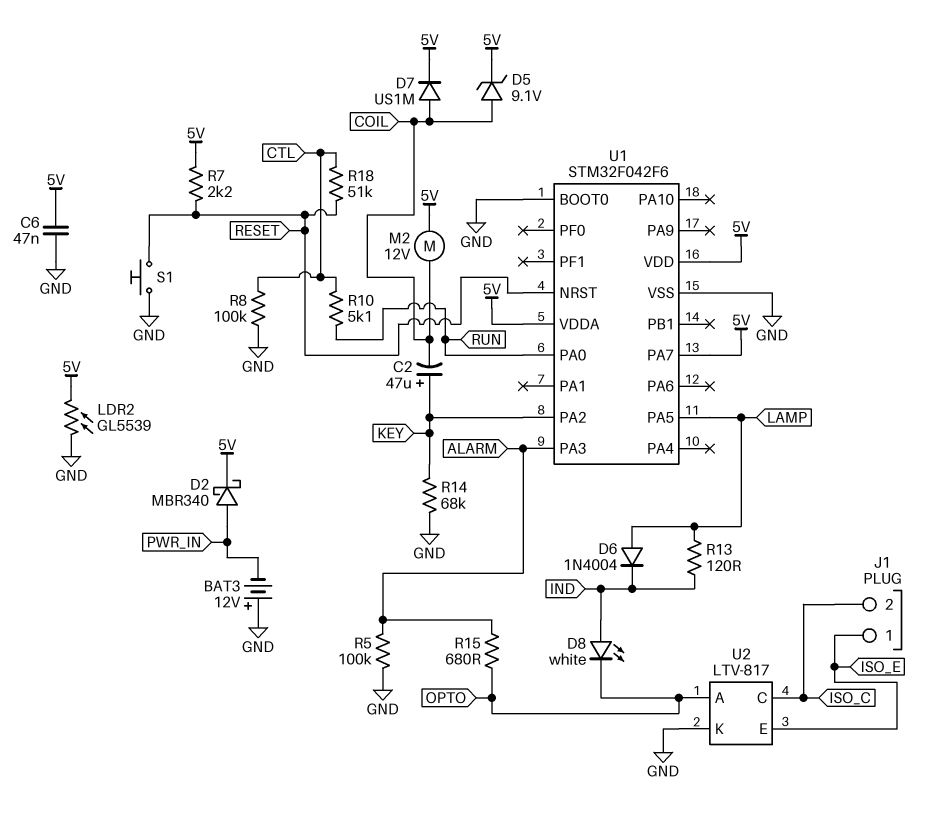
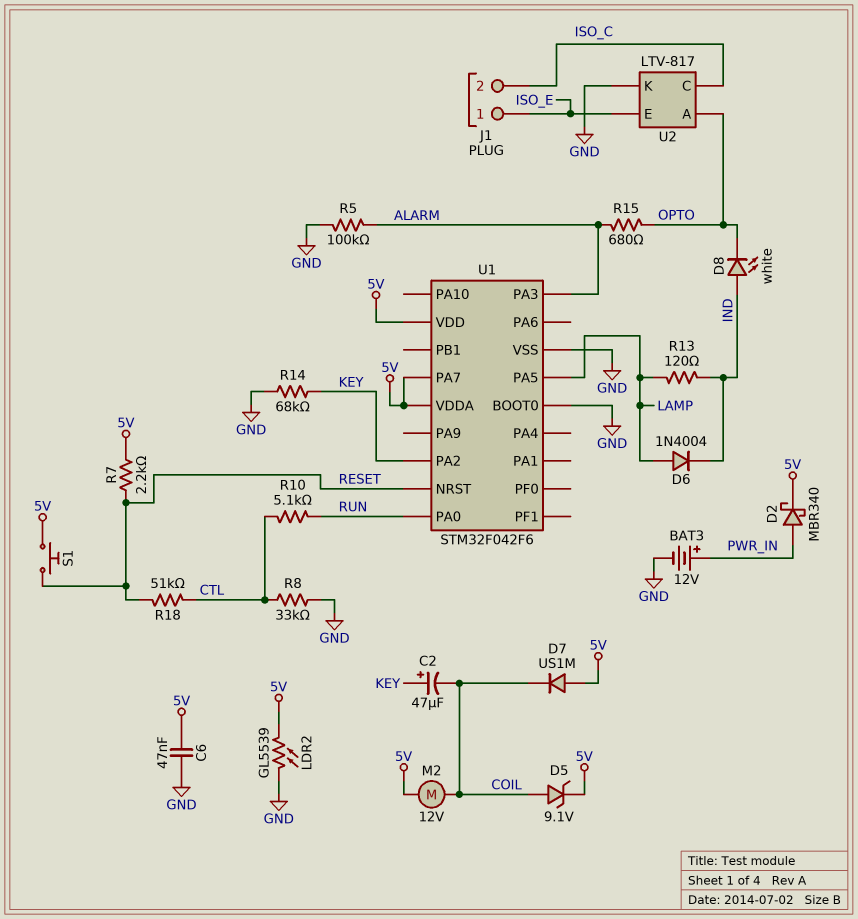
BAT3: 12V (plus GND, minus PWR_IN) -> 12V (plus PWR_IN, minus GND)
D7: diode US1M (A COIL, K 5V) -> diode US1M (A 5V, K COIL)
R8: 100k (CTL, GND) -> 33k (CTL, GND)
S1: button (GND, RESET) -> button (5V, RESET)

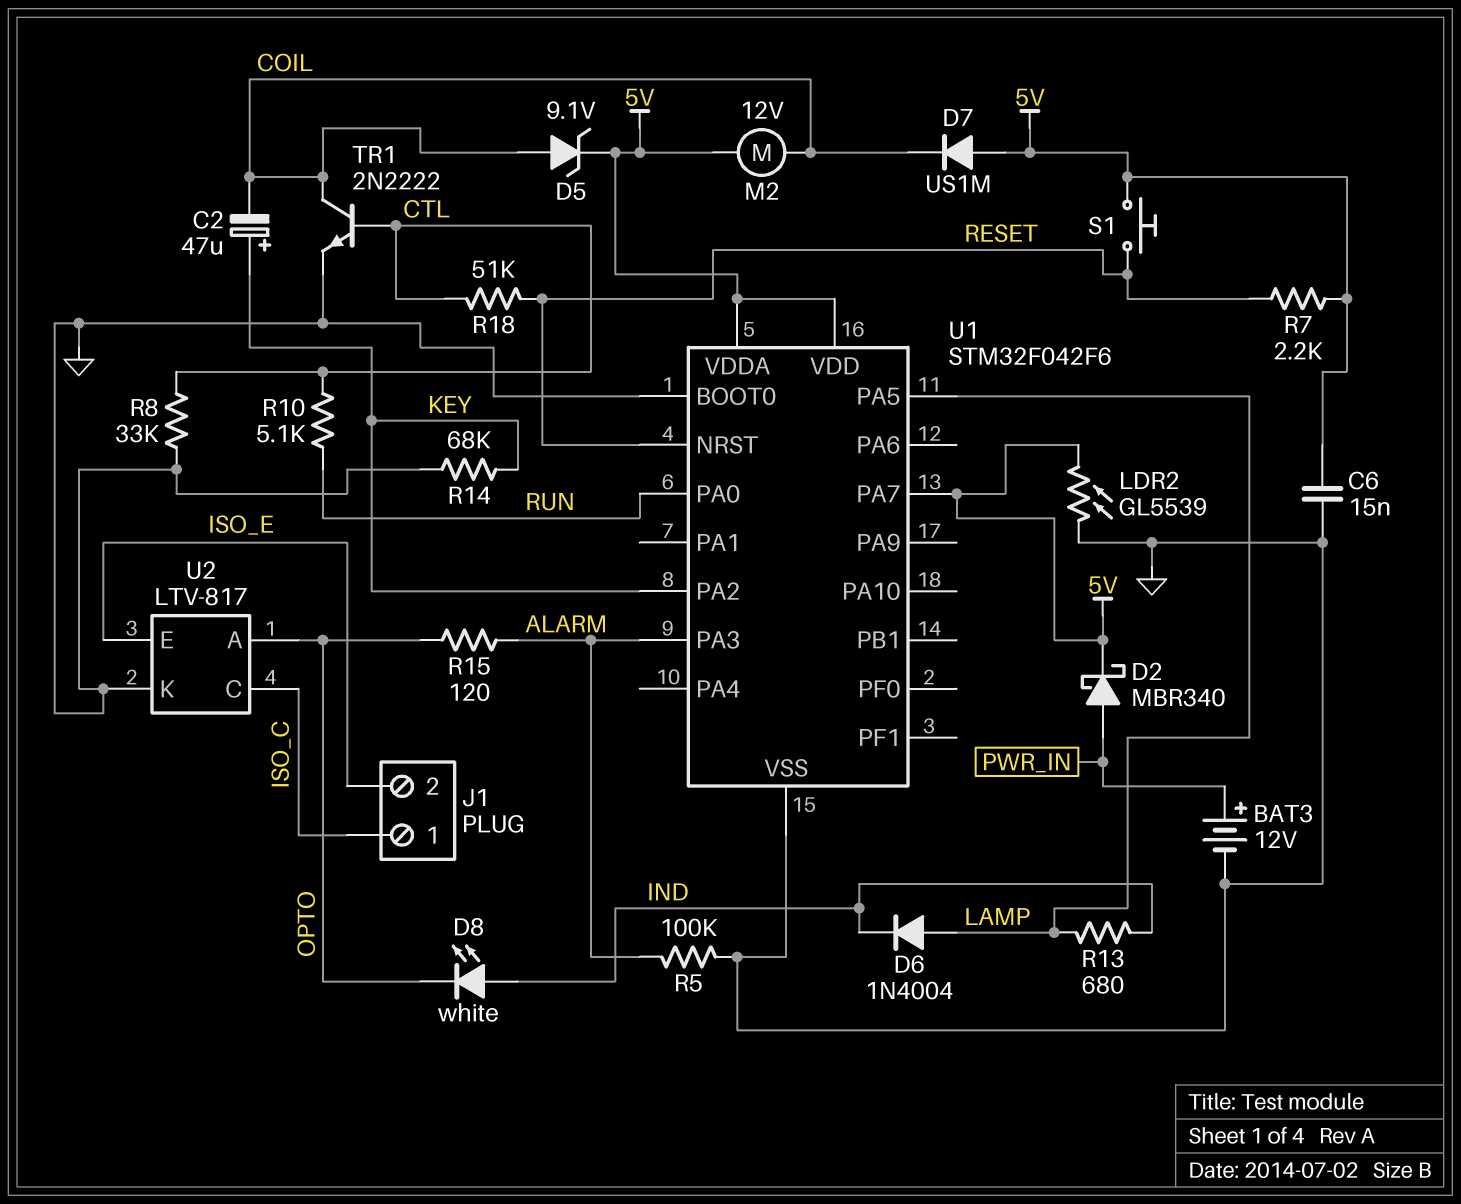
C6: 47nF (5V, GND) -> 15nF (5V, GND)
J1 pin 1: ISO_E -> ISO_C
J1 pin 2: ISO_C -> ISO_E
R13: 120 (IND, LAMP) -> 680 (IND, LAMP)
R15: 680 (ALARM, OPTO) -> 120 (ALARM, OPTO)
TR1: none -> NPN 2N2222 (B CTL, C COIL, E GND)

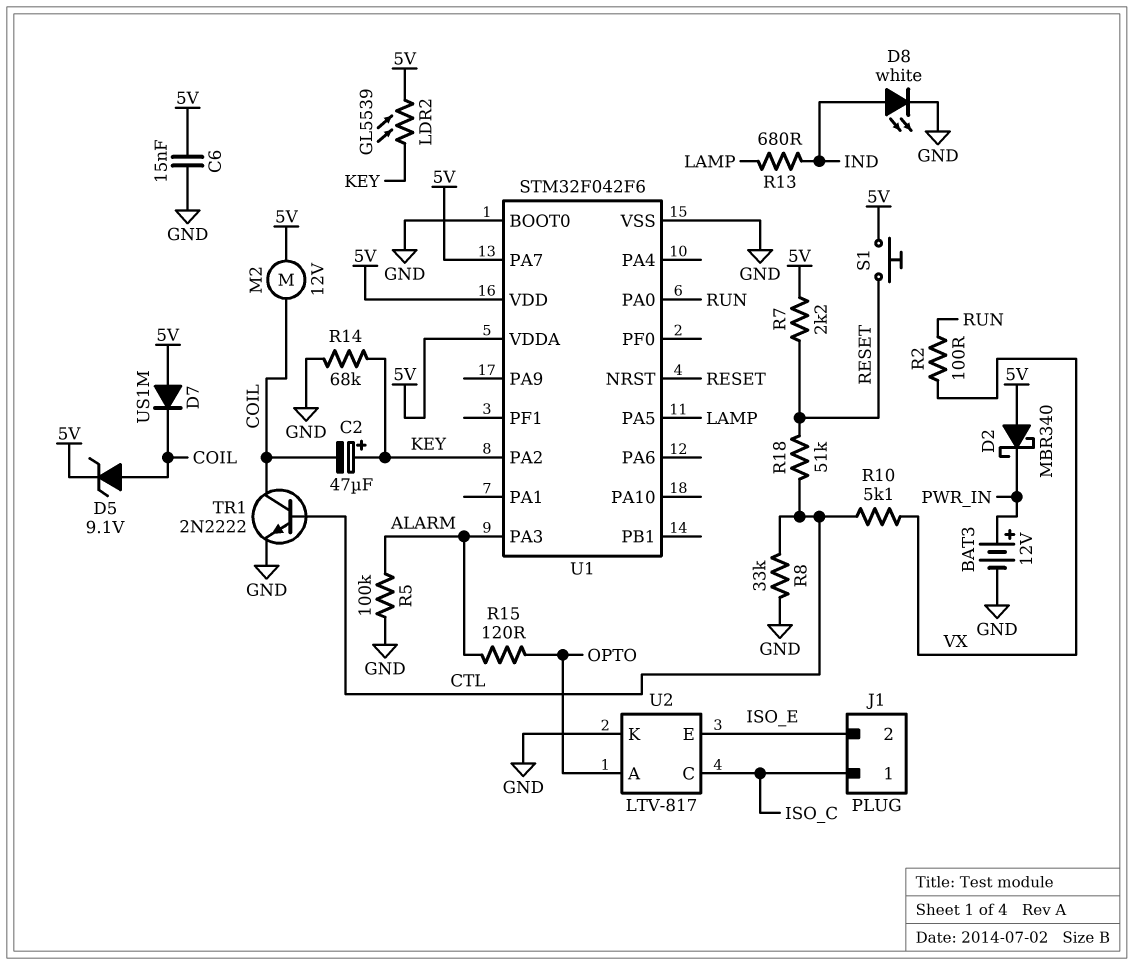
D2: schottky MBR340 (A PWR_IN, K 5V) -> schottky MBR340 (A 5V, K PWR_IN)
D6: diode 1N4004 (A LAMP, K IND) -> none
D8: LED white (A IND, K OPTO) -> LED white (A IND, K GND)
LDR2: GL5539 (5V, GND) -> GL5539 (5V, KEY)
R2: none -> 100 (RUN, VX)
R10: 5.1k (CTL, RUN) -> 5.1k (CTL, VX)

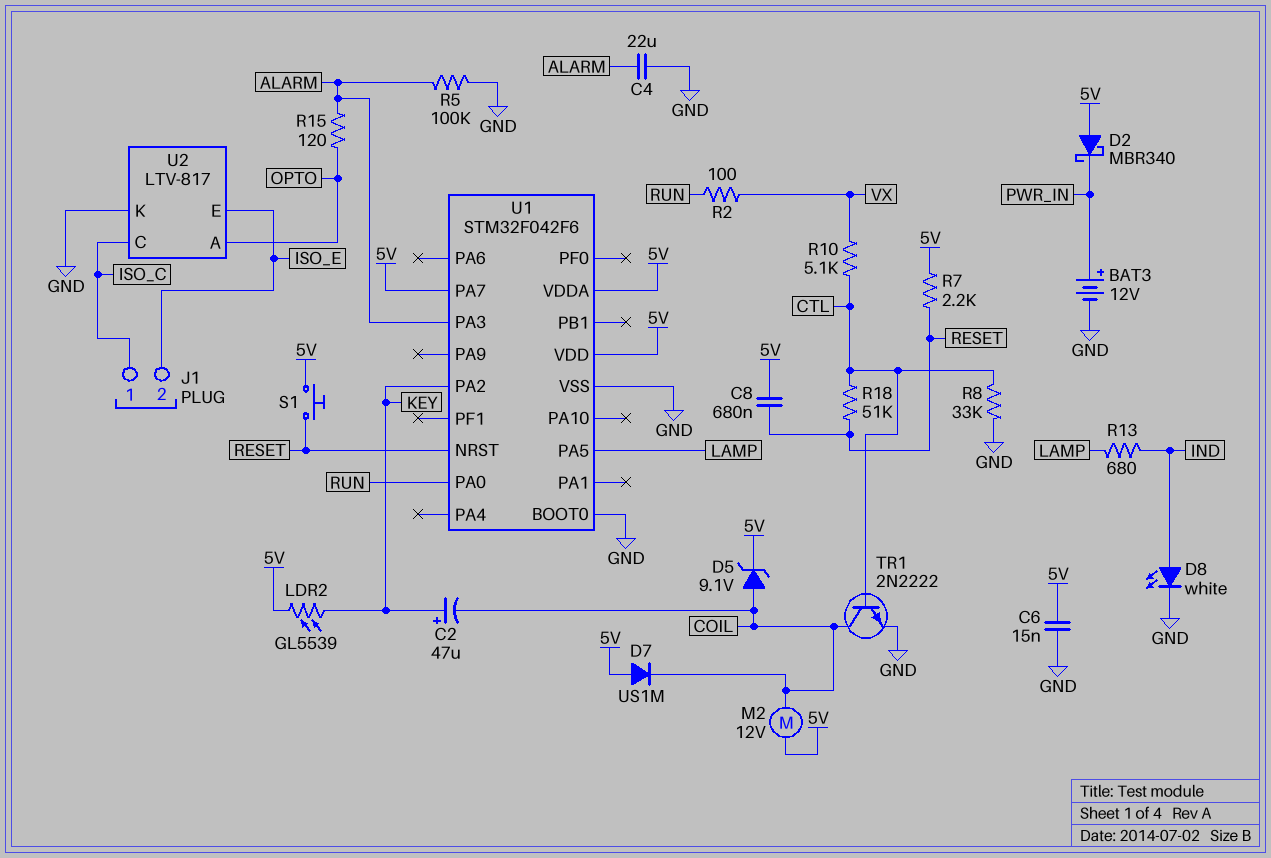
C4: none -> 22uF (ALARM, GND)
C8: none -> 680nF (5V, RESET)
R14: 68k (GND, KEY) -> none

